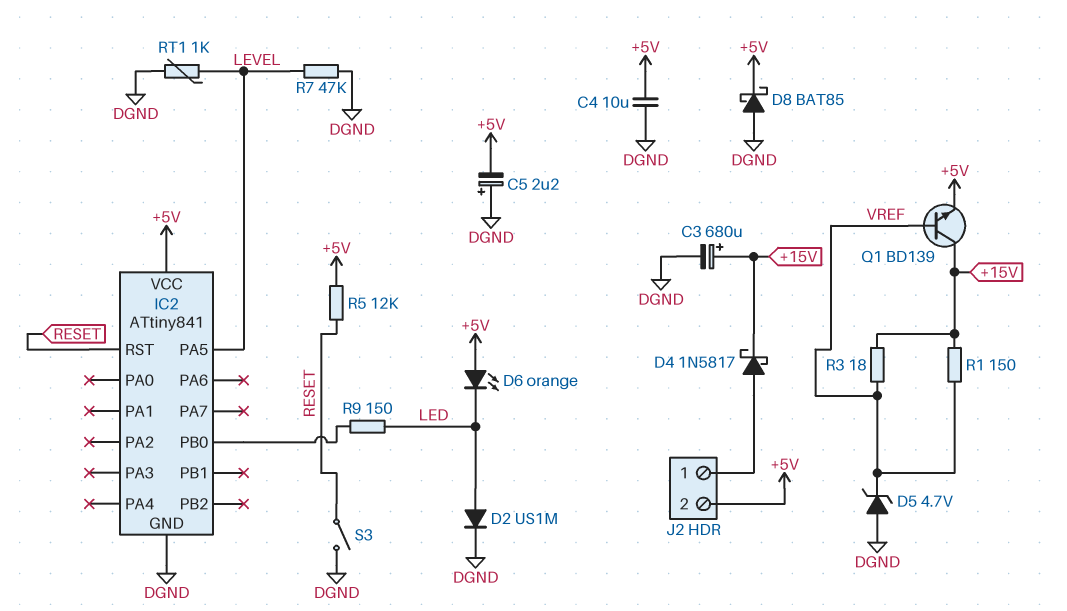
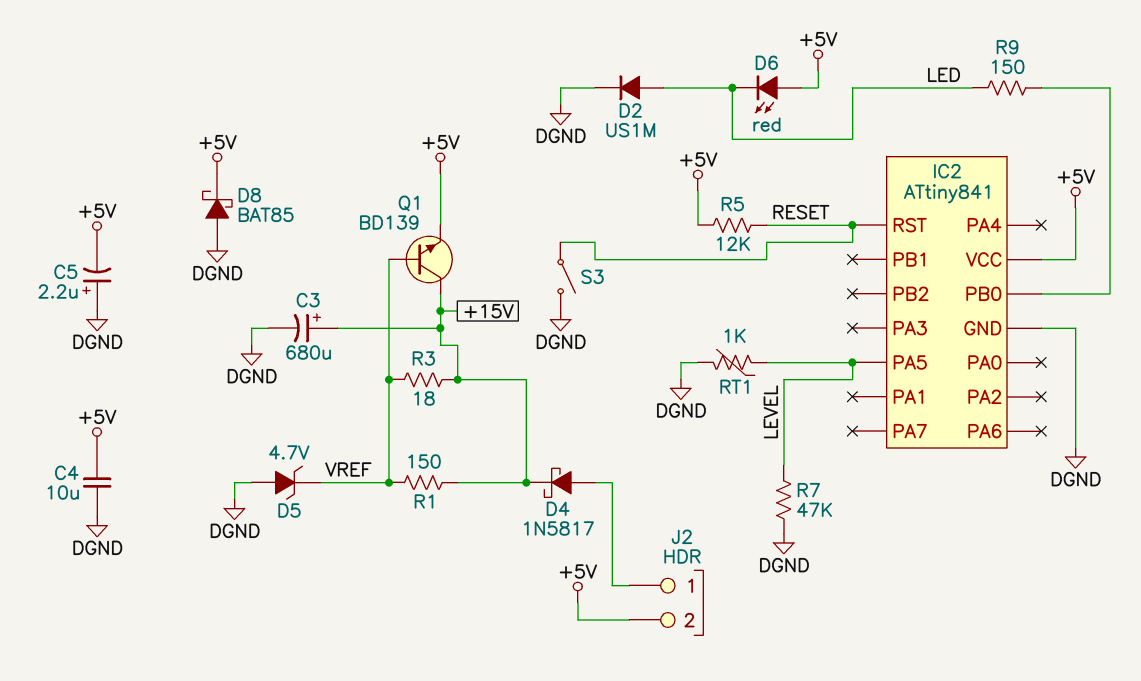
D6: LED orange (A +5V, K LED) -> LED red (A +5V, K LED)

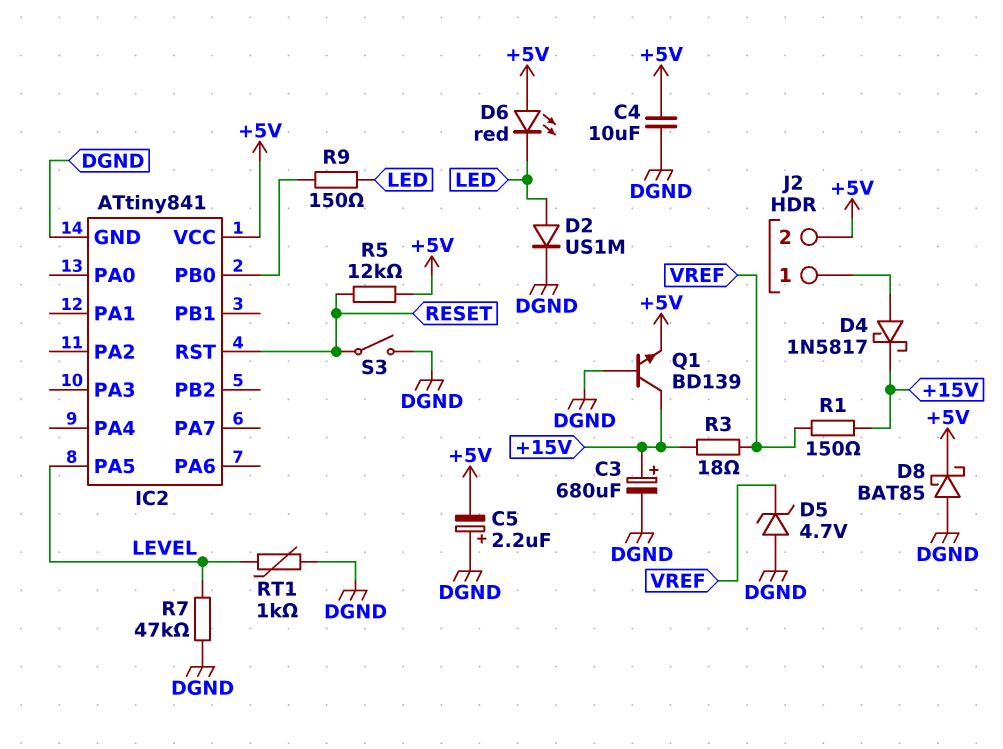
Q1: NPN BD139 (B VREF, C +15V, E +5V) -> NPN BD139 (B DGND, C +15V, E +5V)

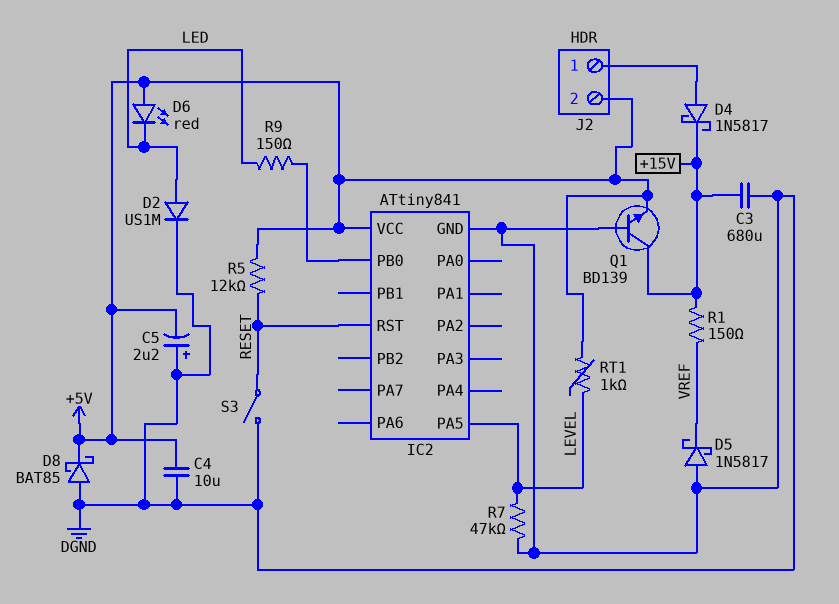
C3: 680uF (plus +15V, minus DGND) -> 680uF (+15V, DGND)
D5: zener 4.7V (A DGND, K VREF) -> schottky 1N5817 (A DGND, K VREF)
R3: 18 (+15V, VREF) -> none
RT1: 1k (DGND, LEVEL) -> 1k (+5V, LEVEL)

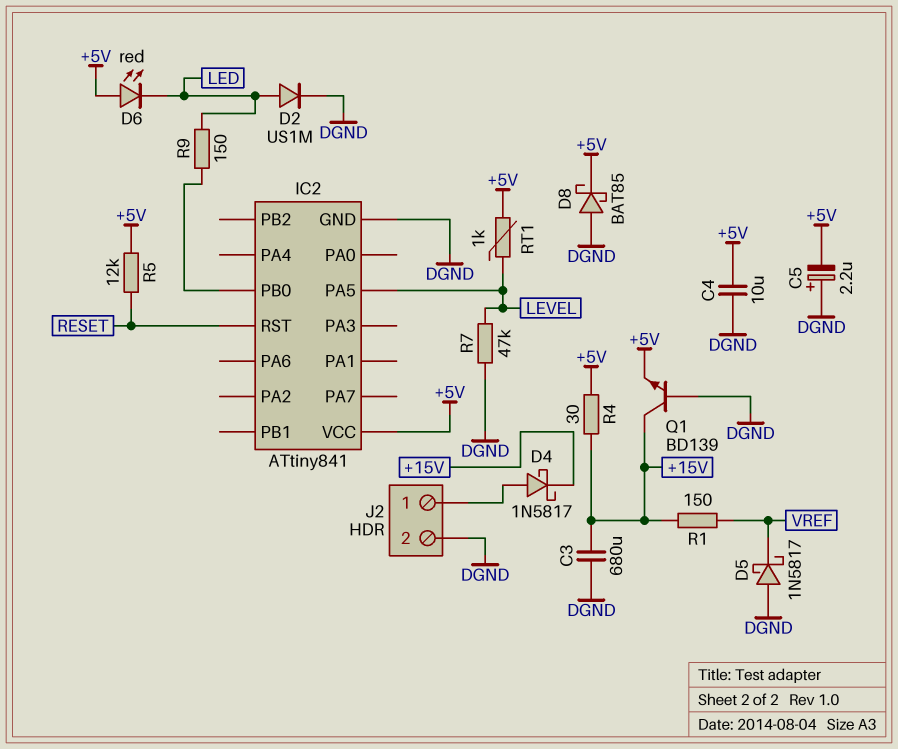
J2 pin 2: +5V -> DGND
R4: none -> 30 (+5V, +15V)
S3: switch (DGND, RESET) -> none

